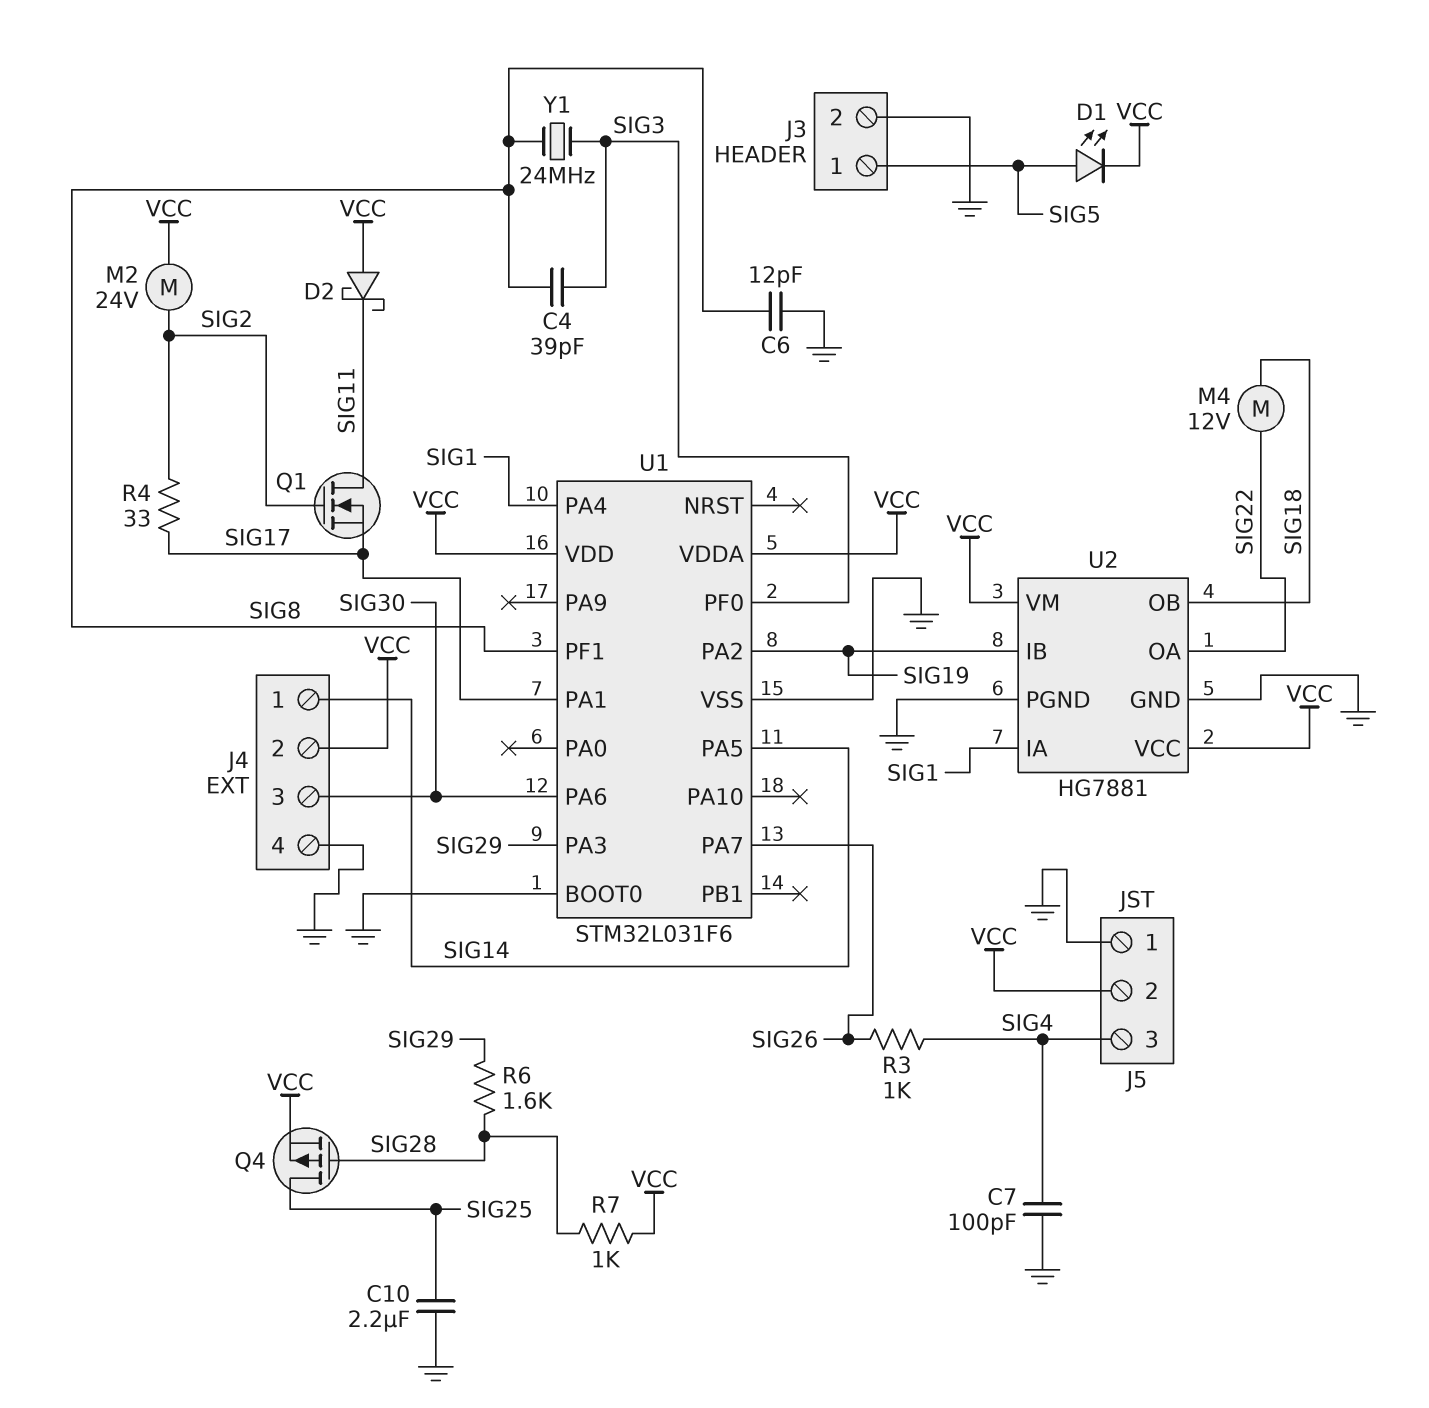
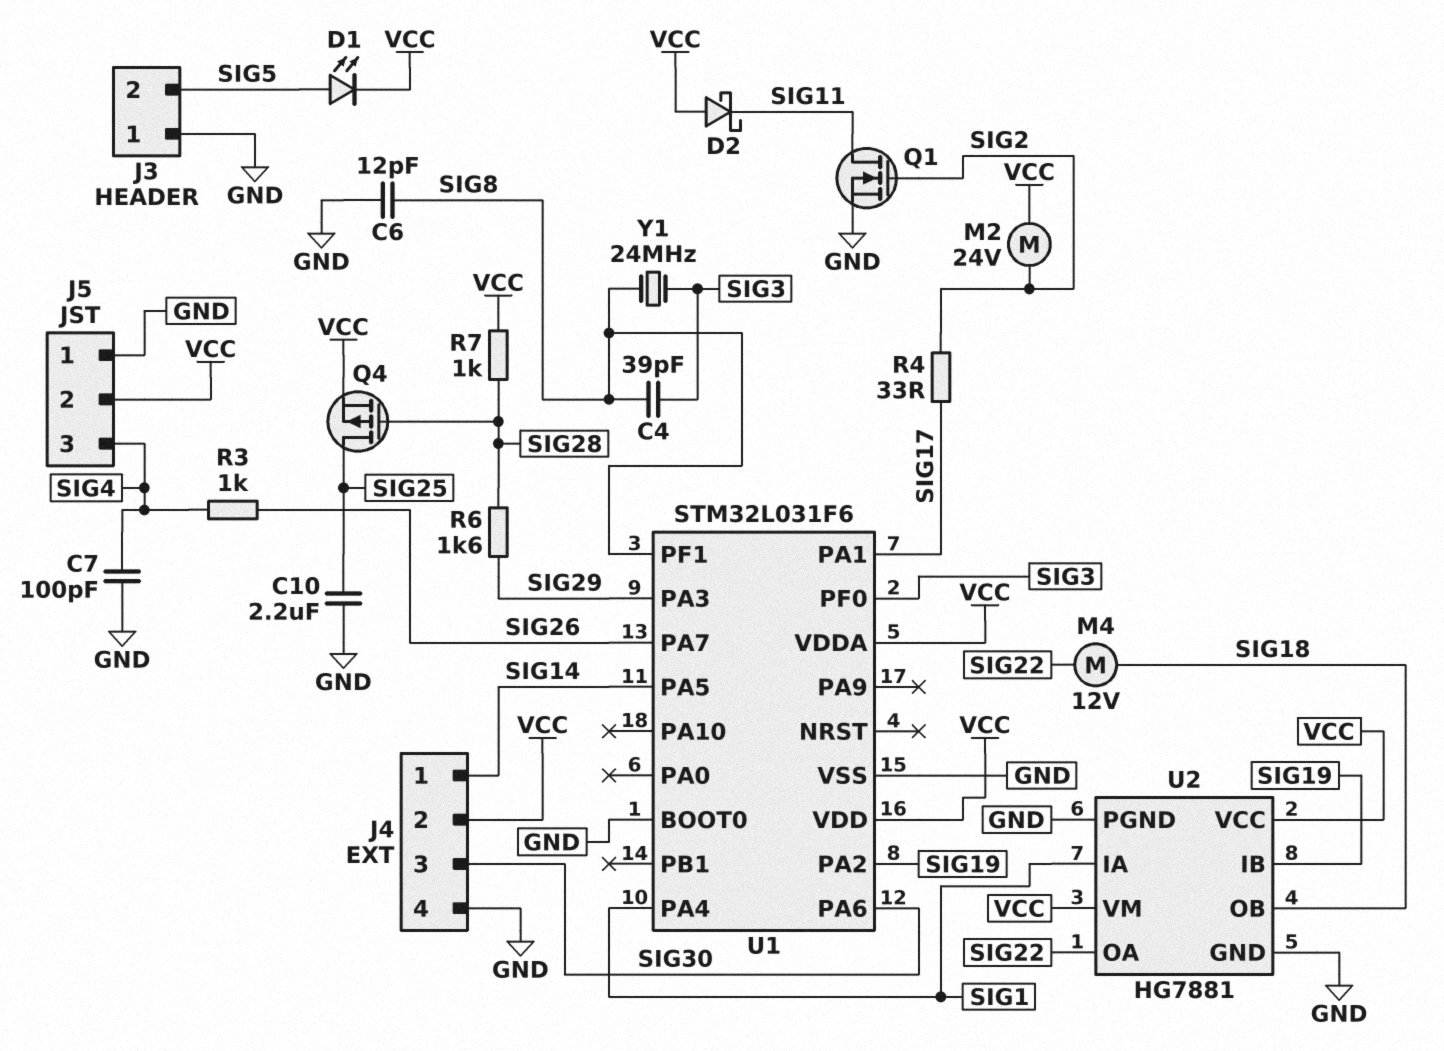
J3 pin 1: SIG5 -> GND
J3 pin 2: GND -> SIG5
Q1: NMOS (G SIG2, D SIG11, S SIG17) -> NMOS (G SIG2, D SIG11, S GND)

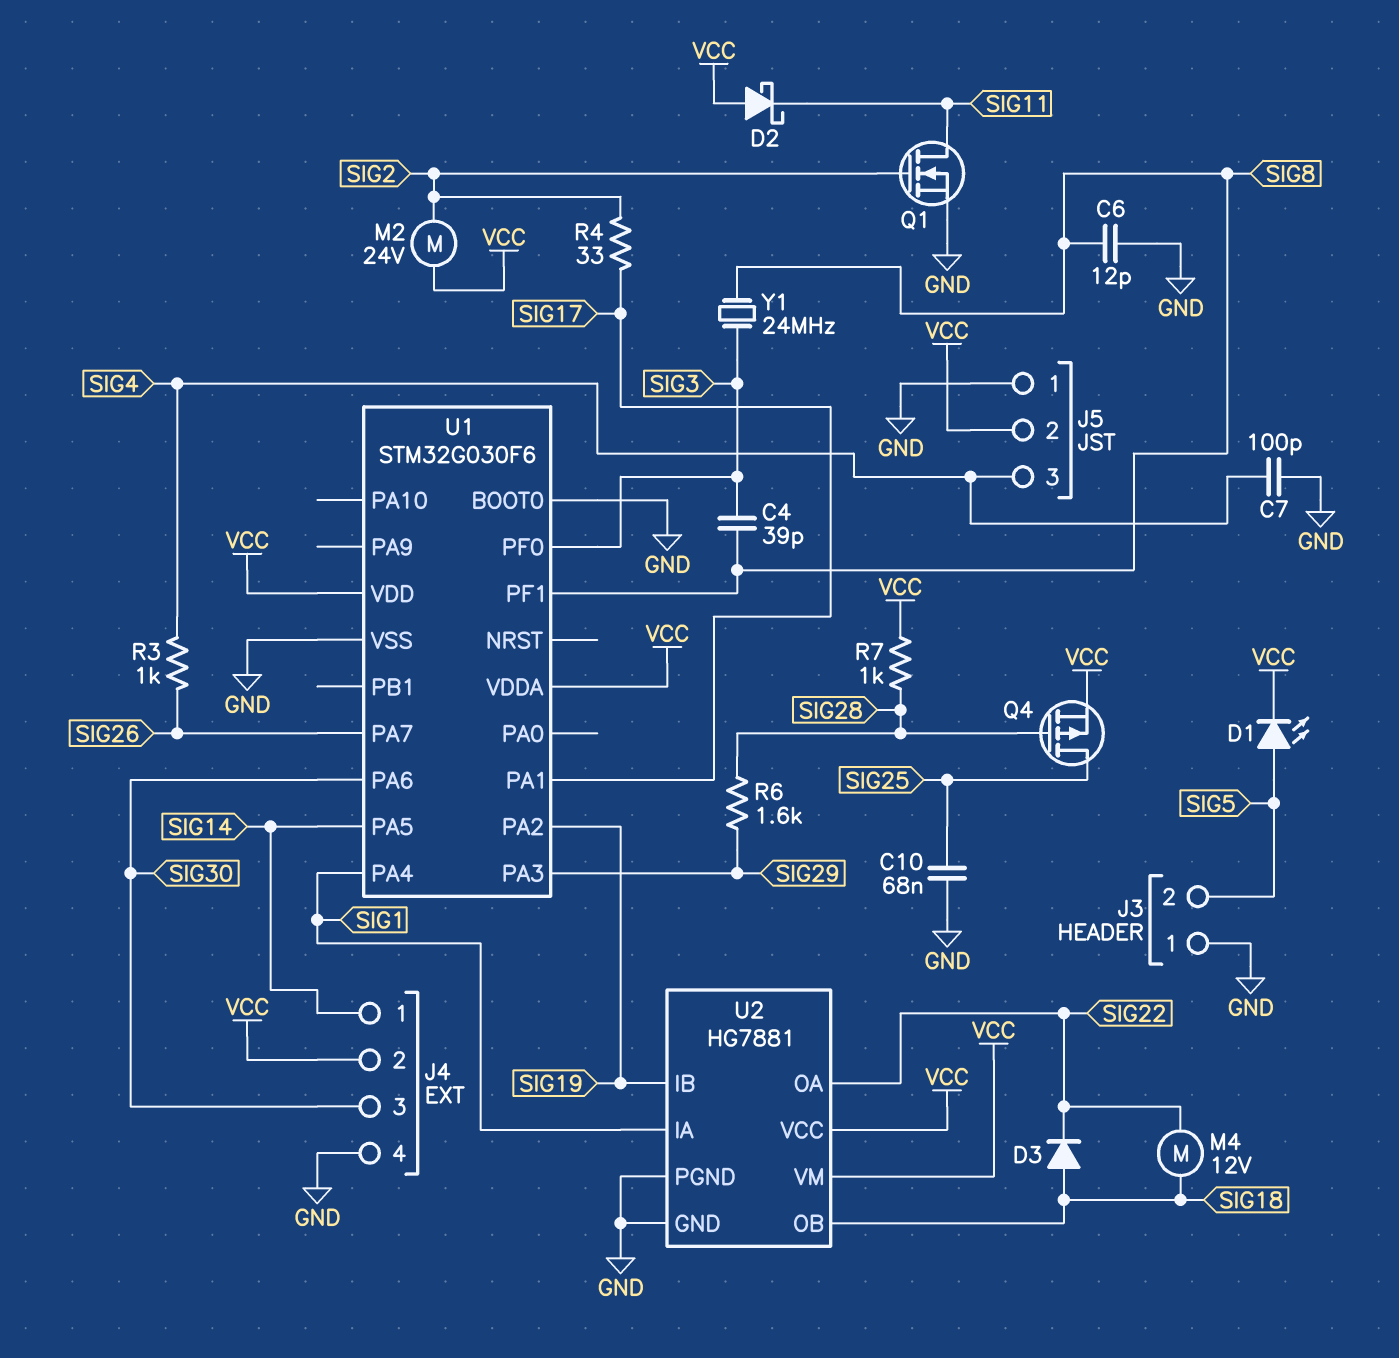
C10: 2.2uF (GND, SIG25) -> 68nF (GND, SIG25)
D3: none -> diode (A SIG18, K SIG22)
U1: STM32L031F6 -> STM32G030F6

